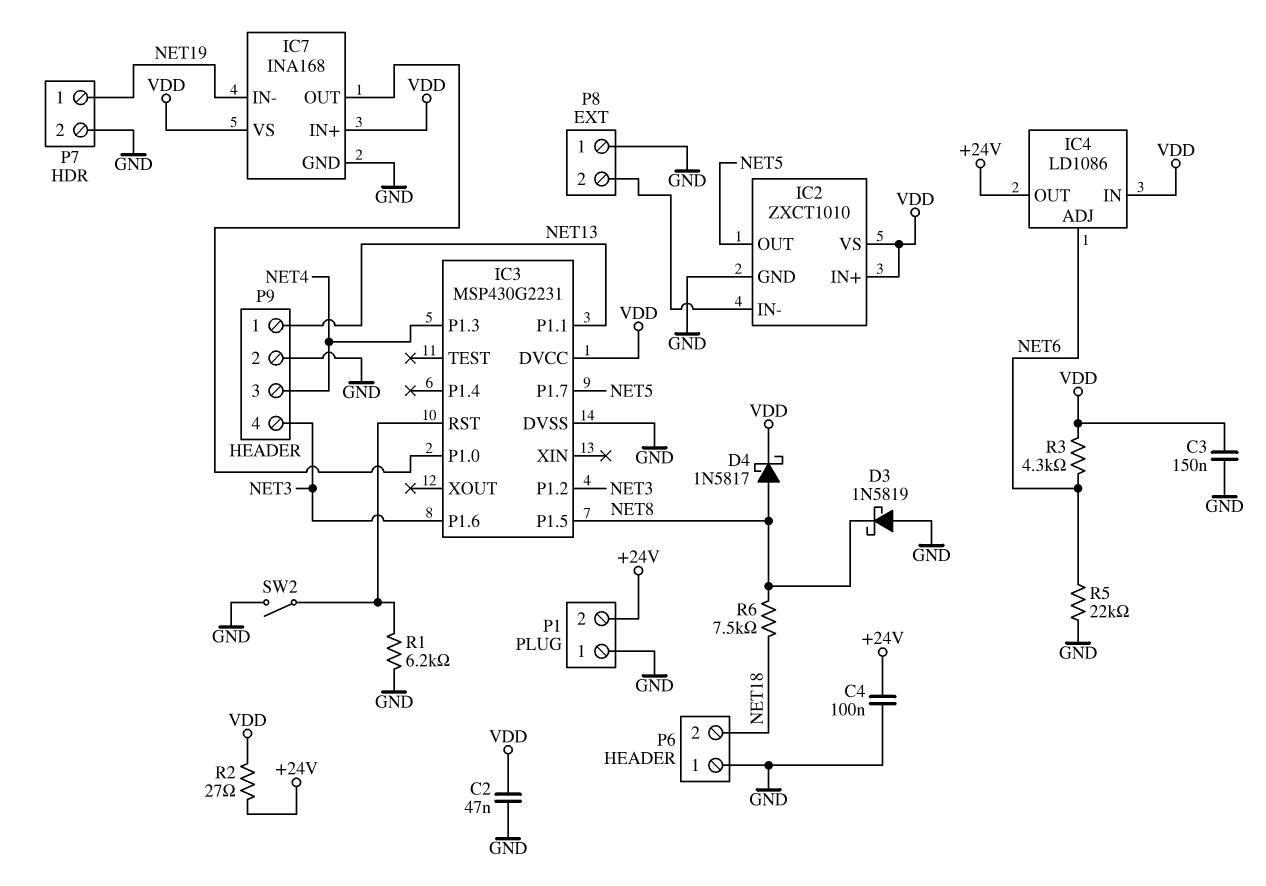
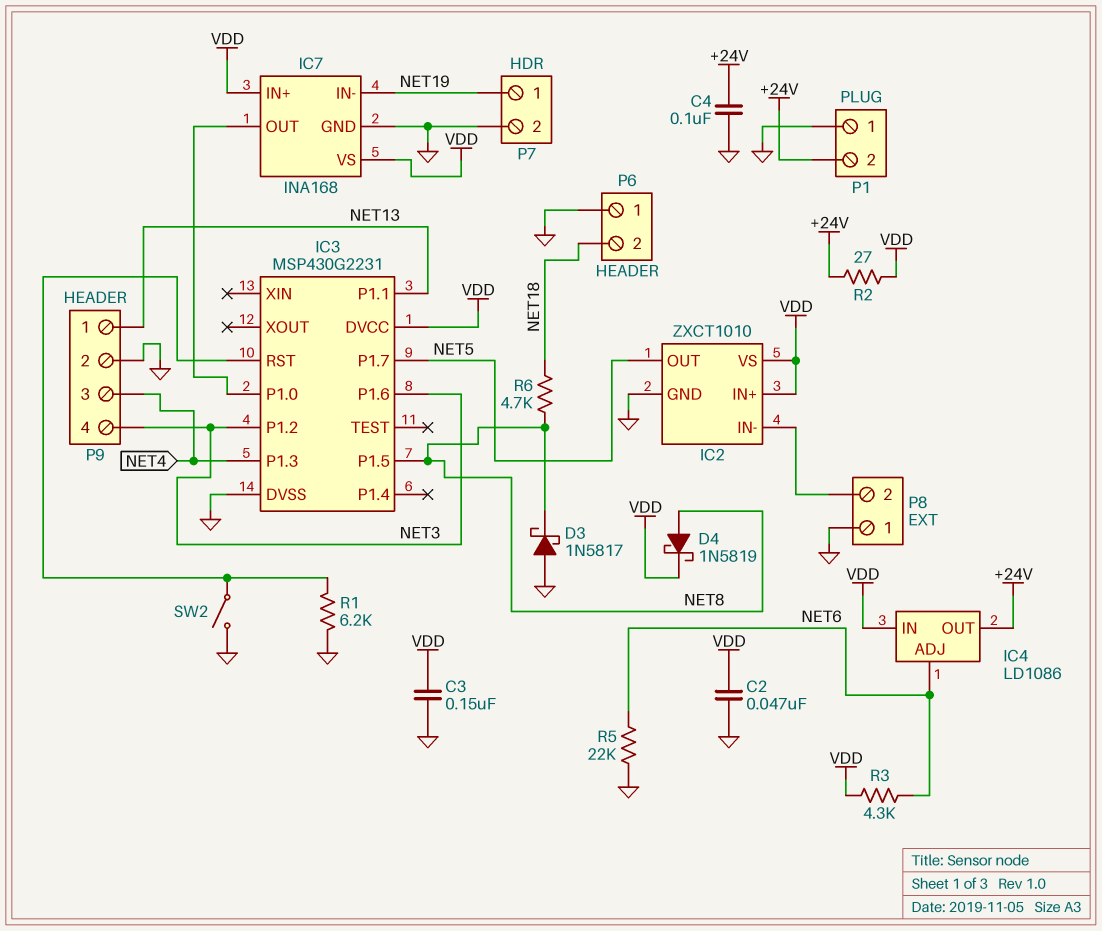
D3: schottky 1N5819 (A GND, K NET8) -> schottky 1N5817 (A GND, K NET8)
D4: schottky 1N5817 (A NET8, K VDD) -> schottky 1N5819 (A NET8, K VDD)
R6: 7.5k (NET8, NET18) -> 4.7k (NET8, NET18)

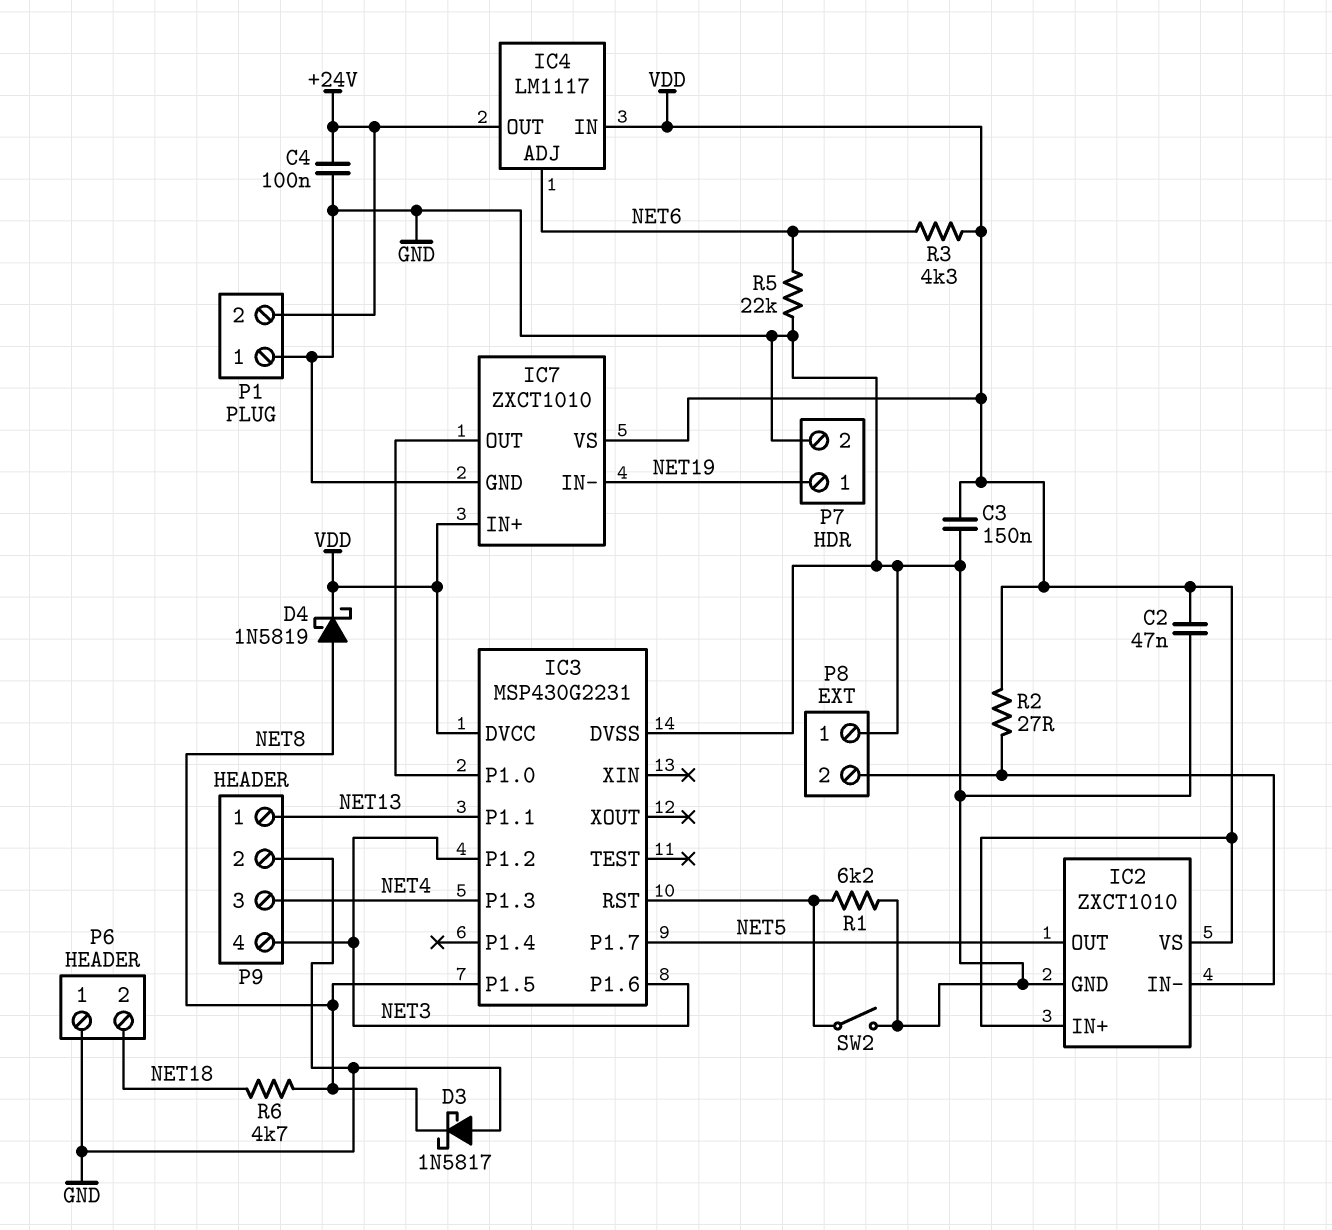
IC4: LD1086 -> LM1117
IC7: INA168 -> ZXCT1010
R2: 27 (+24V, VDD) -> 27 (IC2/IN-, VDD)

